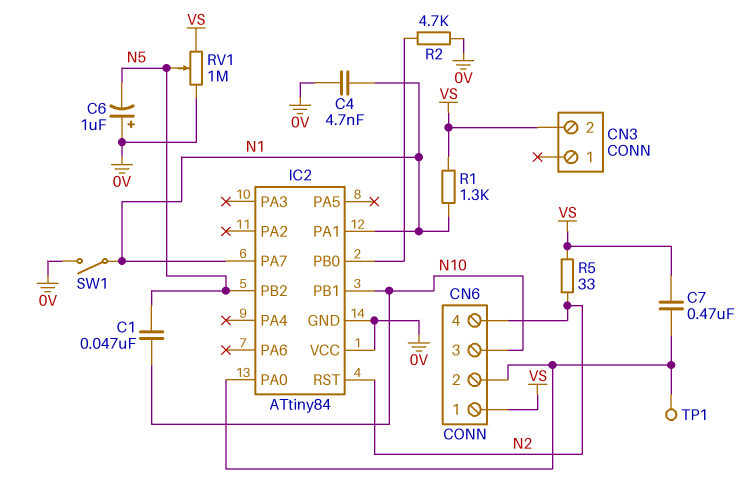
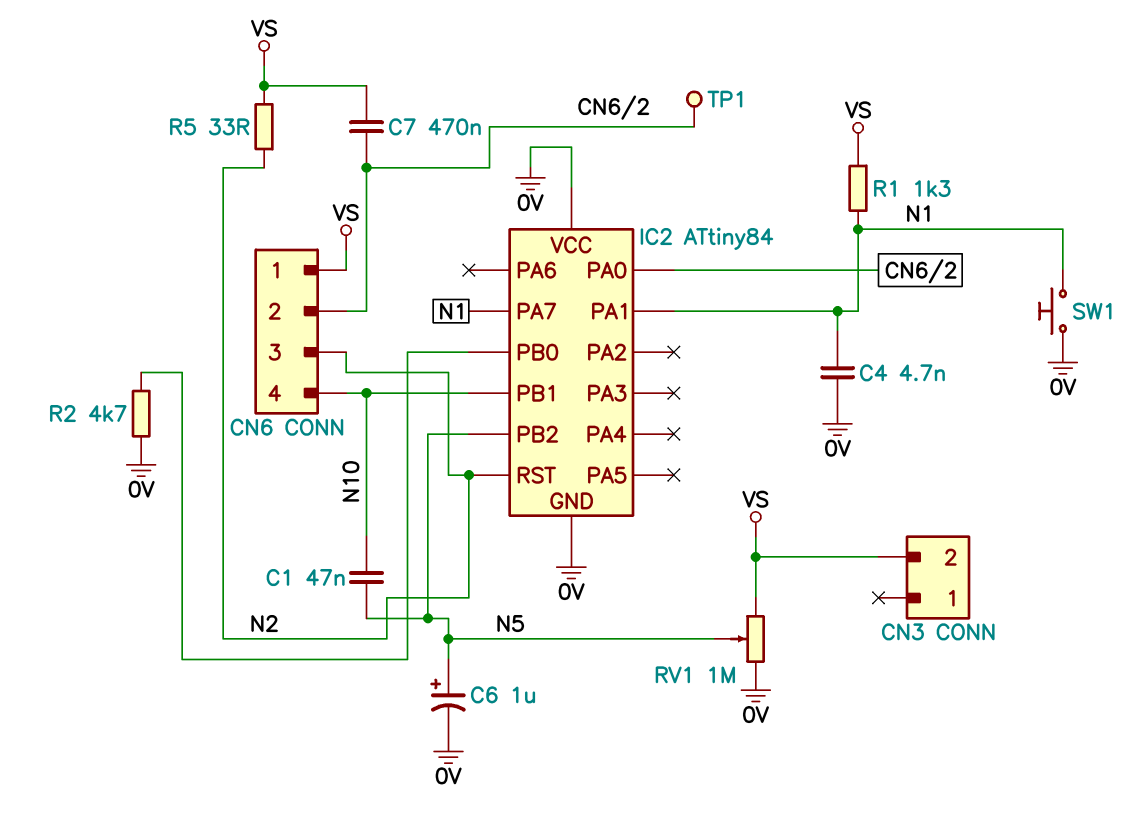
C6: 1uF (plus 0V, minus N5) -> 1uF (plus N5, minus 0V)
CN6 pin 3: N10 -> N2
CN6 pin 4: N2 -> N10
SW1: switch (0V, N1) -> button (0V, N1)

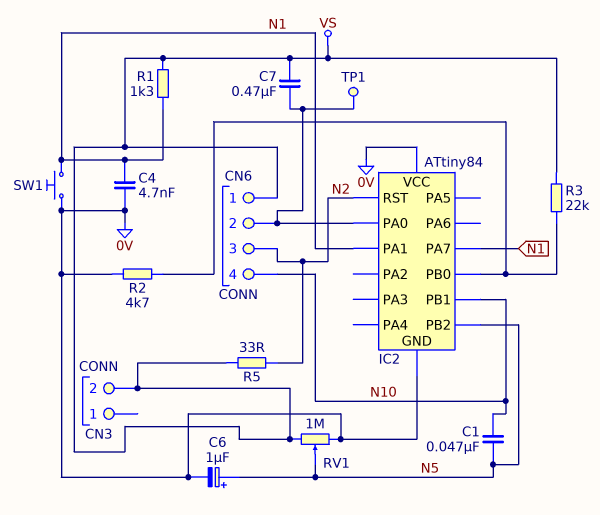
R3: none -> 22k (IC2/PB0, VS)

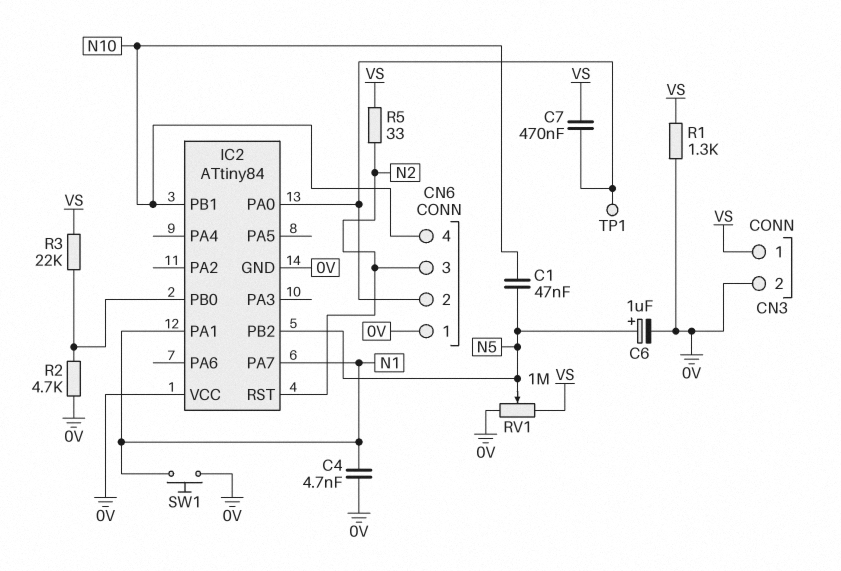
CN3 pin 1: none -> VS
CN3 pin 2: VS -> 0V
CN6 pin 1: VS -> 0V
R1: 1.3k (N1, VS) -> 1.3k (0V, VS)

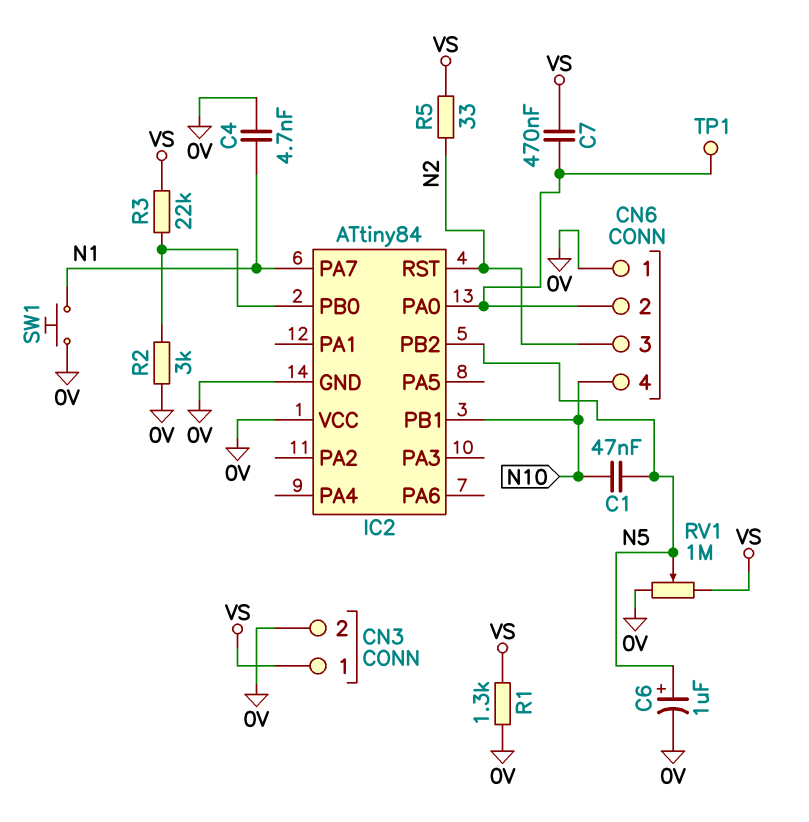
IC2 pin PA1: N1 -> none
R2: 4.7k (0V, IC2/PB0) -> 3k (0V, IC2/PB0)

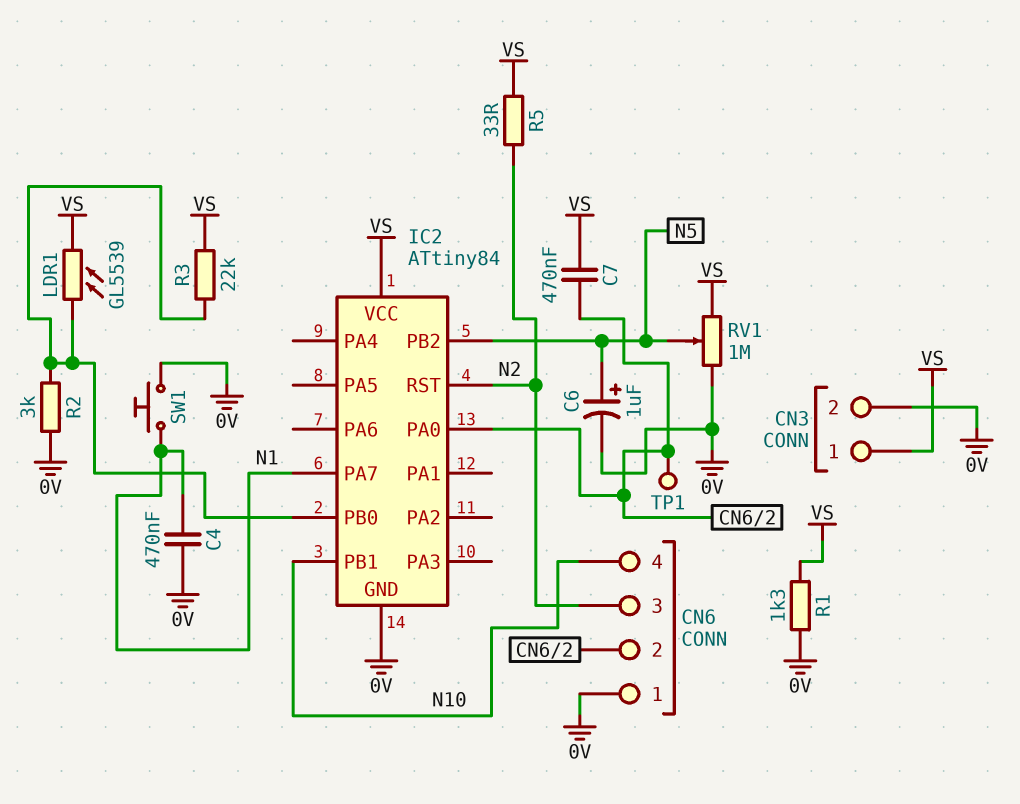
C1: 47nF (N5, N10) -> none
C4: 4.7nF (0V, N1) -> 470nF (0V, N1)
IC2 pin VCC: 0V -> VS
LDR1: none -> GL5539 (IC2/PB0, VS)

